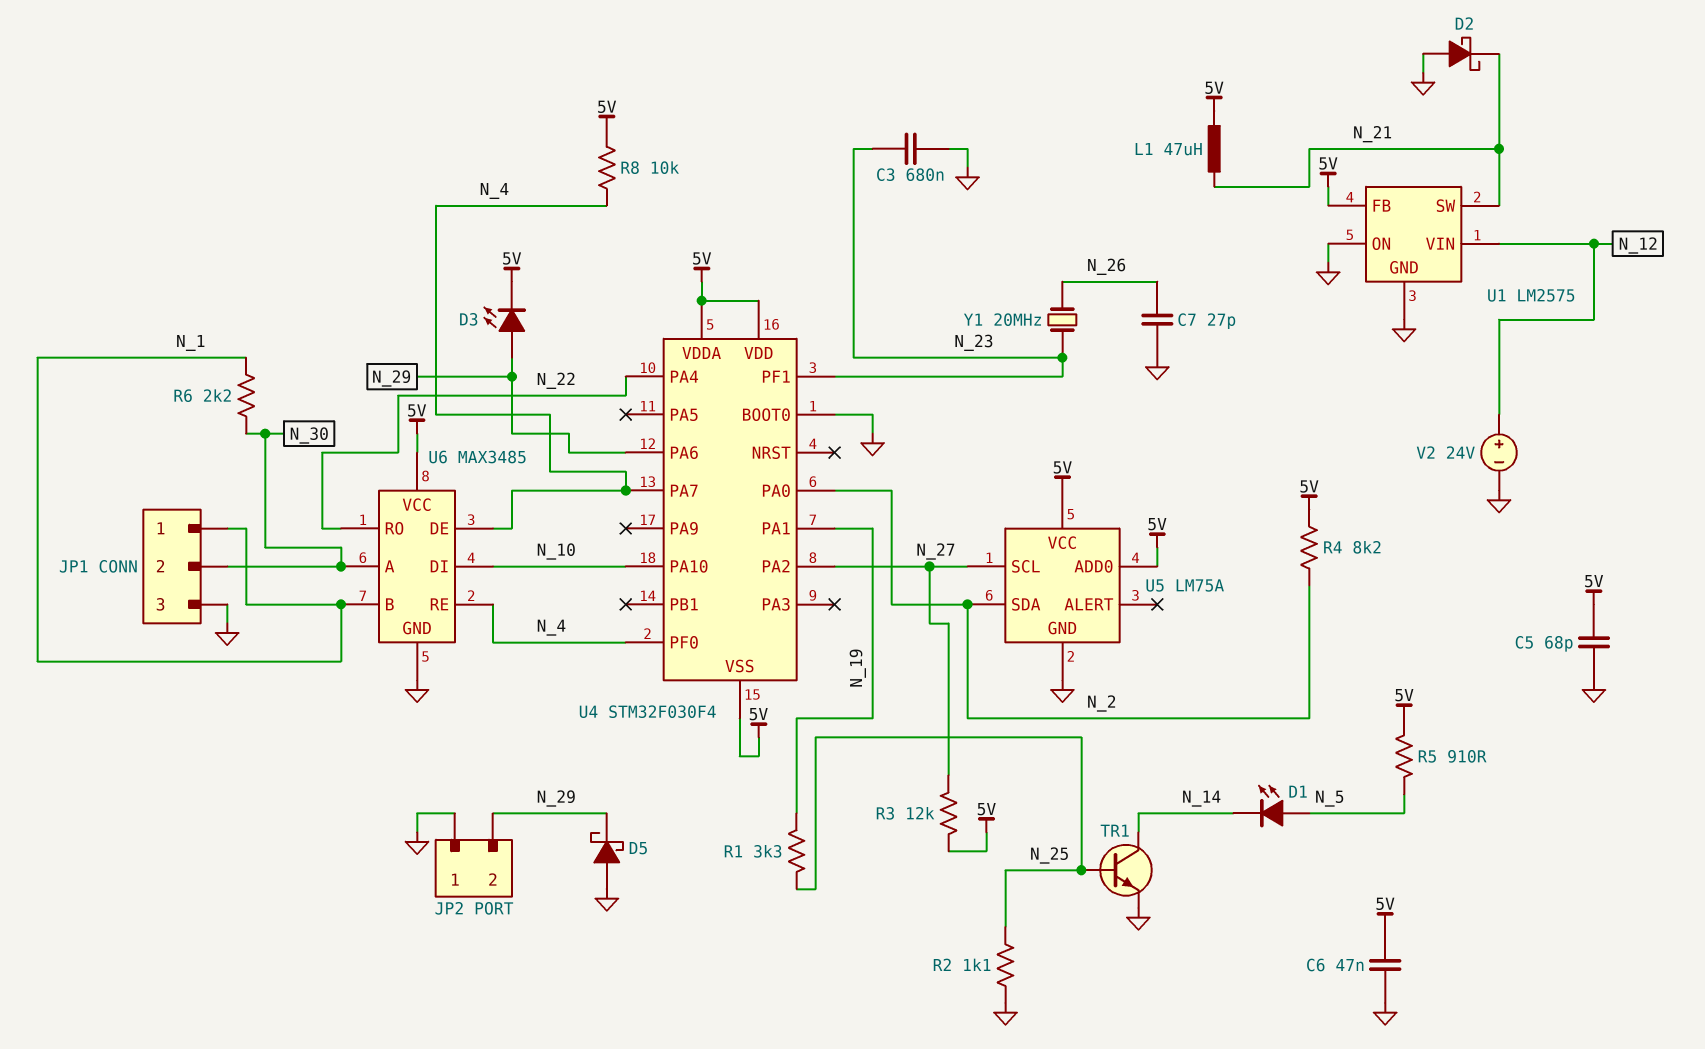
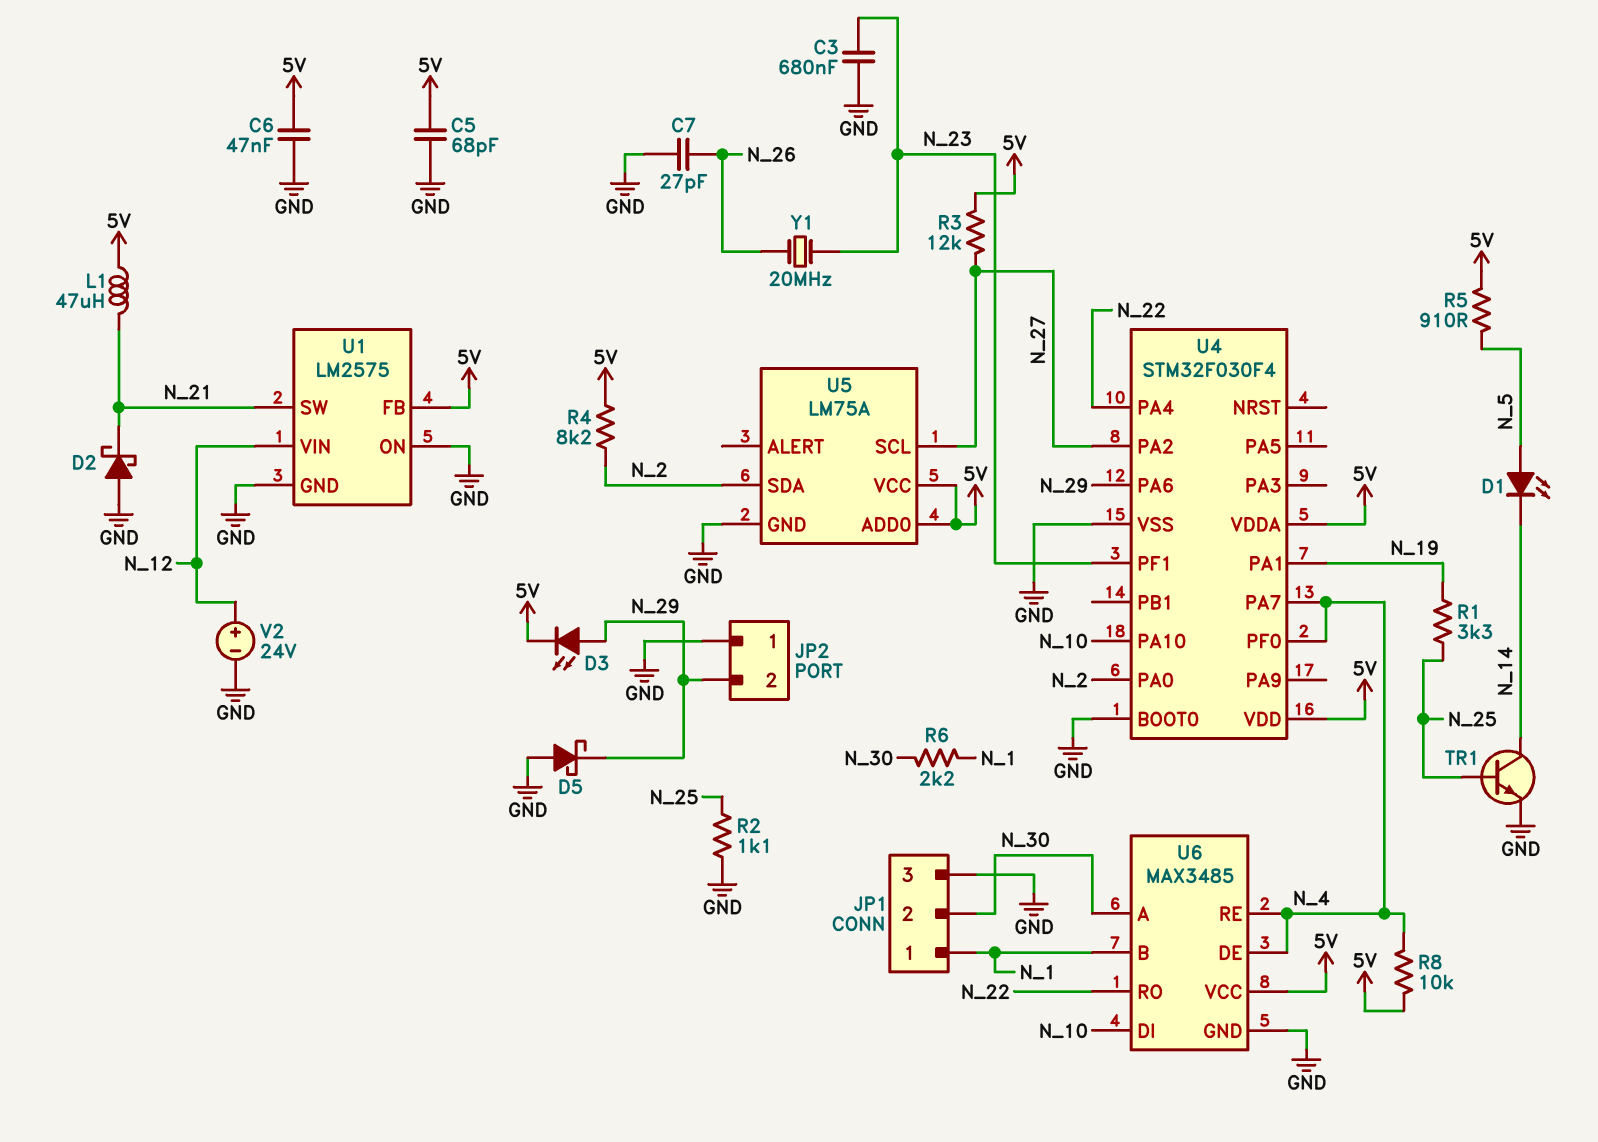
U4 pin VSS: 5V -> GND

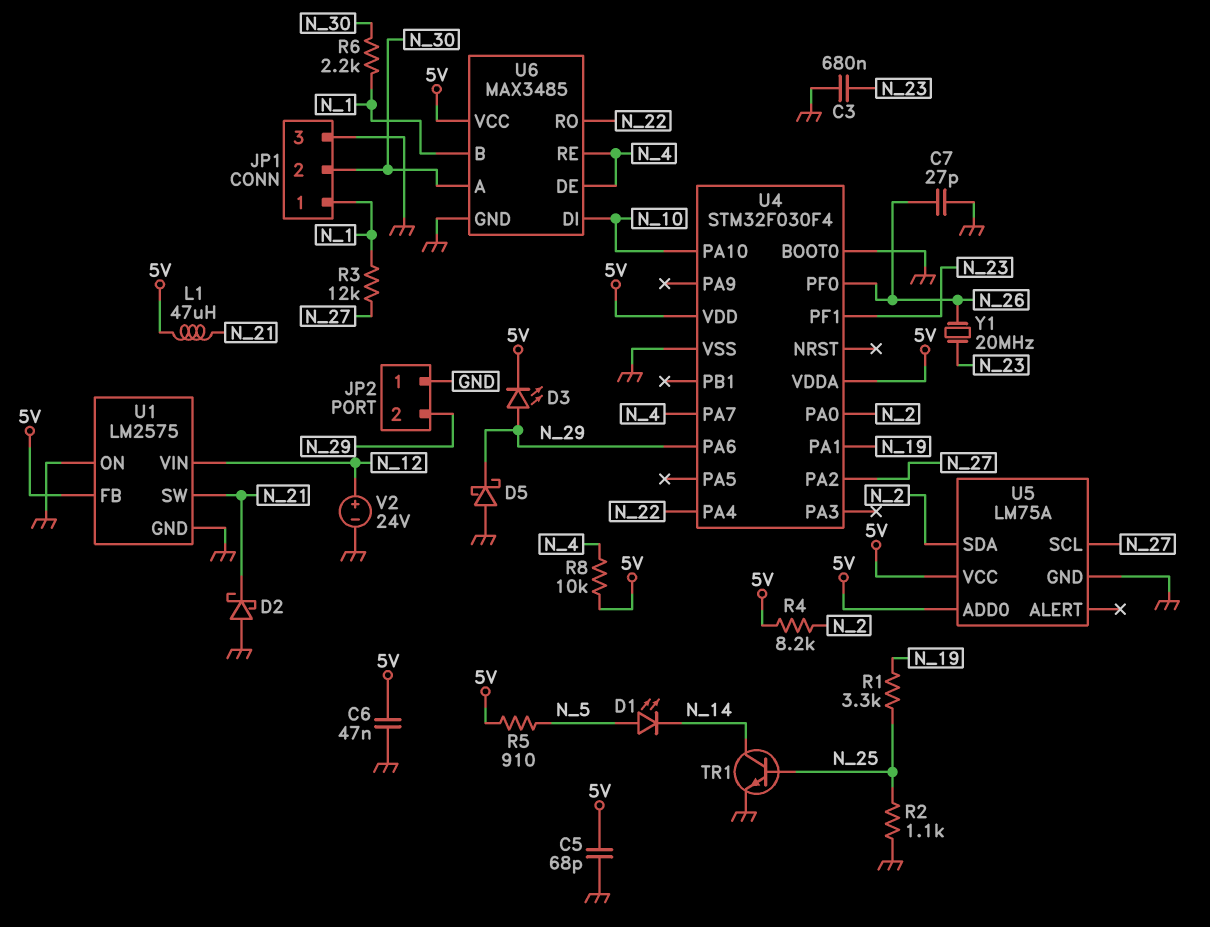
R3: 12k (5V, N_27) -> 12k (N_1, N_27)
U4 pin PF0: N_4 -> N_26

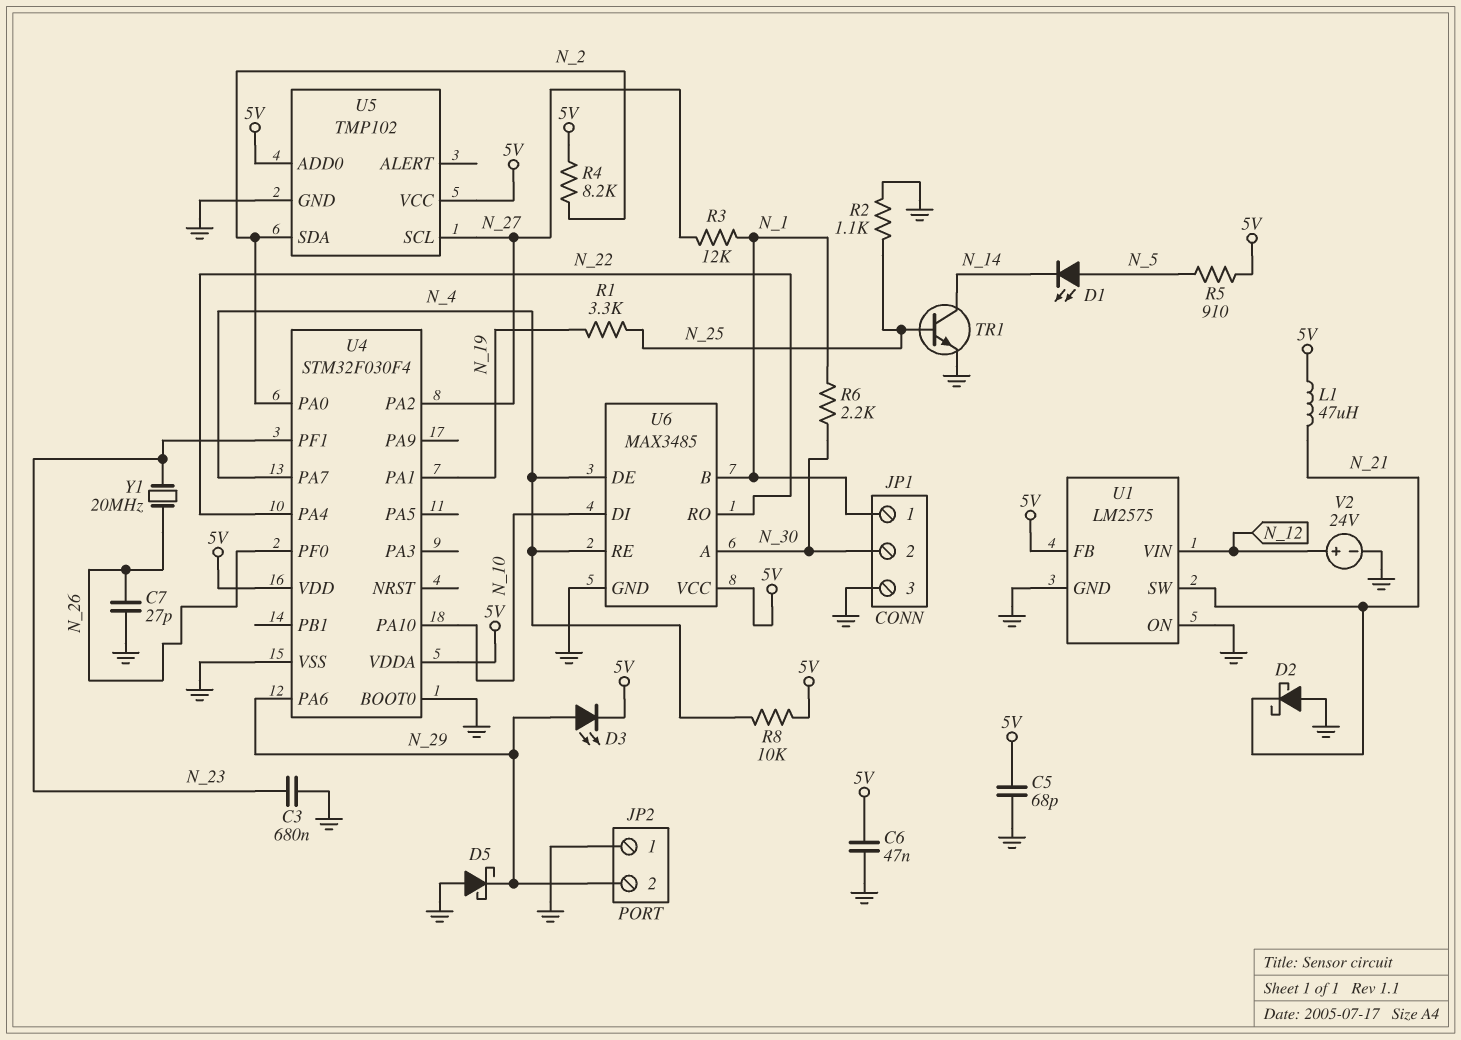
U5: LM75A -> TMP102

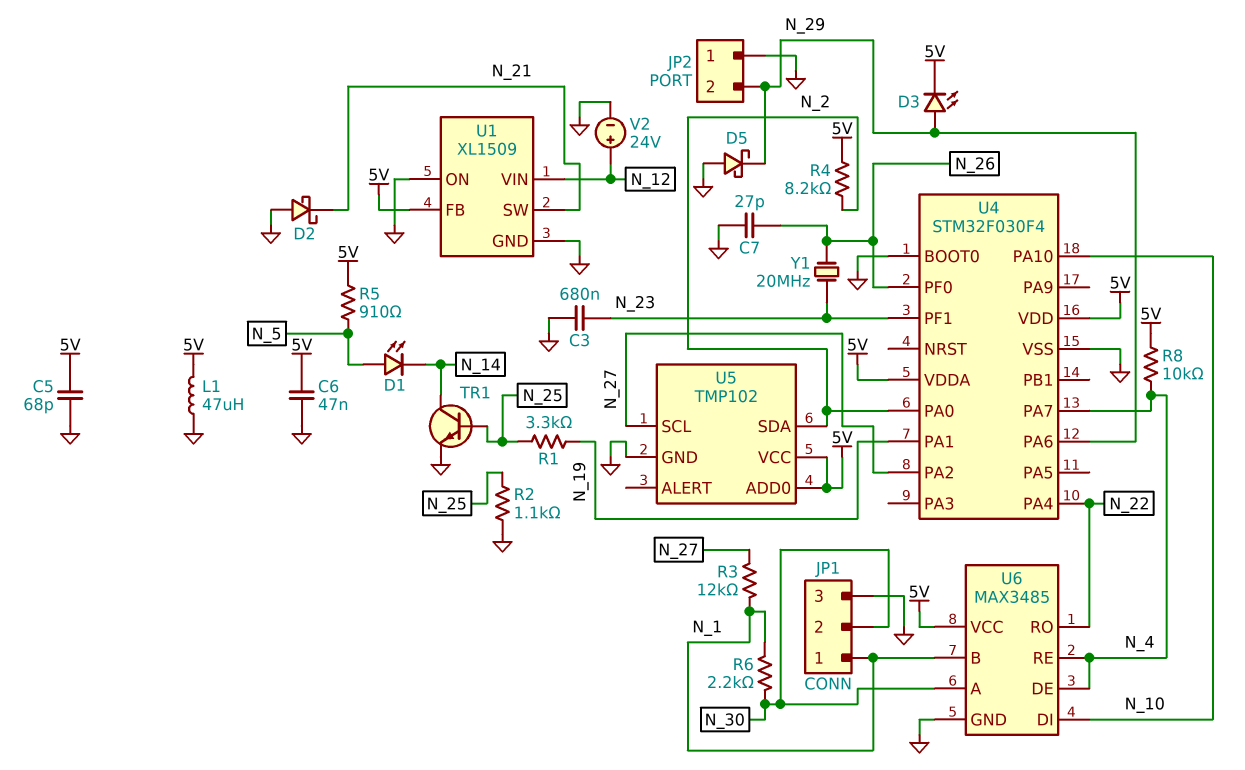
L1: 47uH (5V, N_21) -> 47uH (5V, GND)
U1: LM2575 -> XL1509

